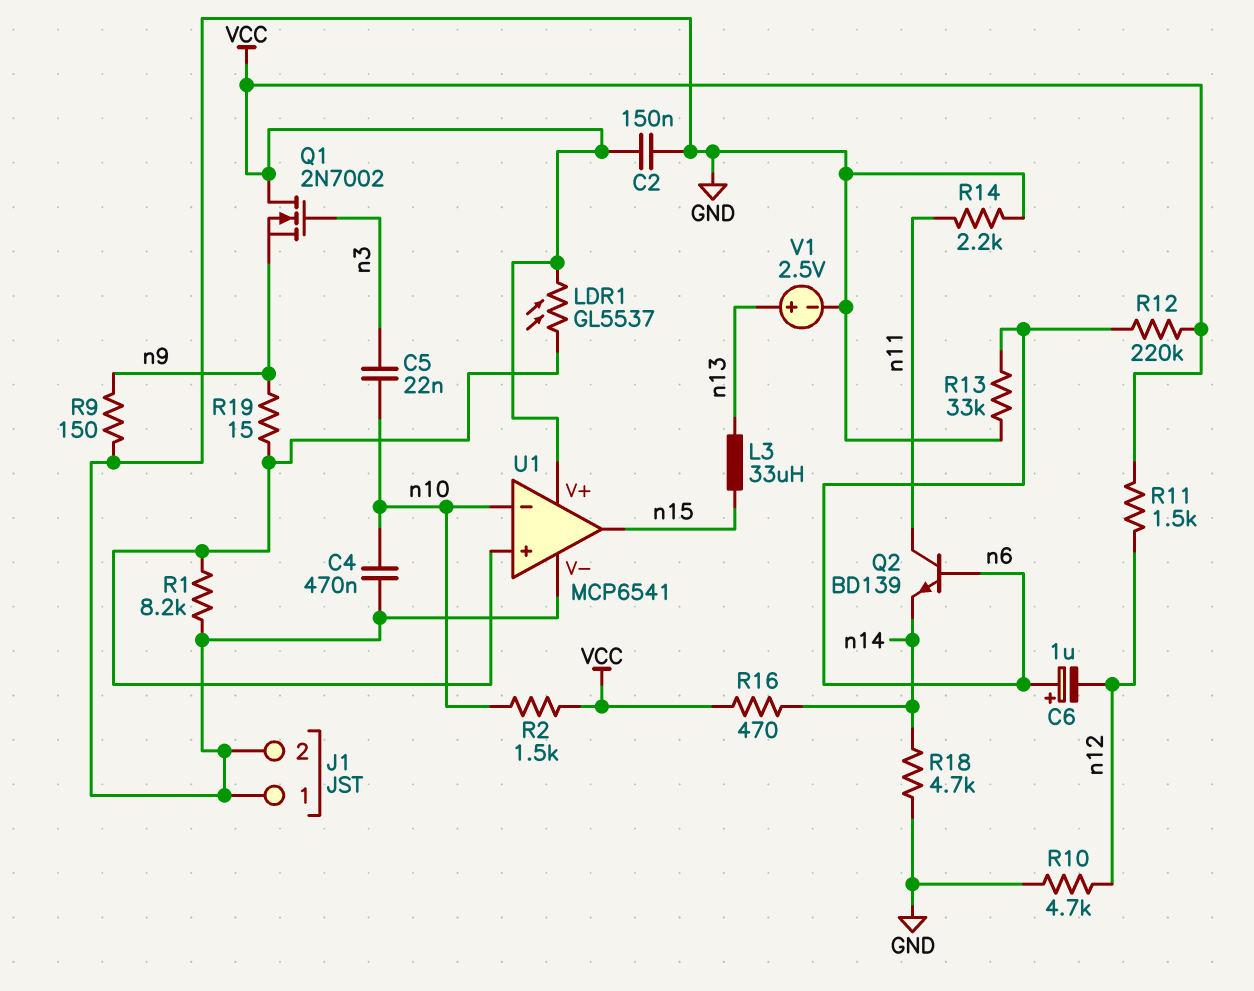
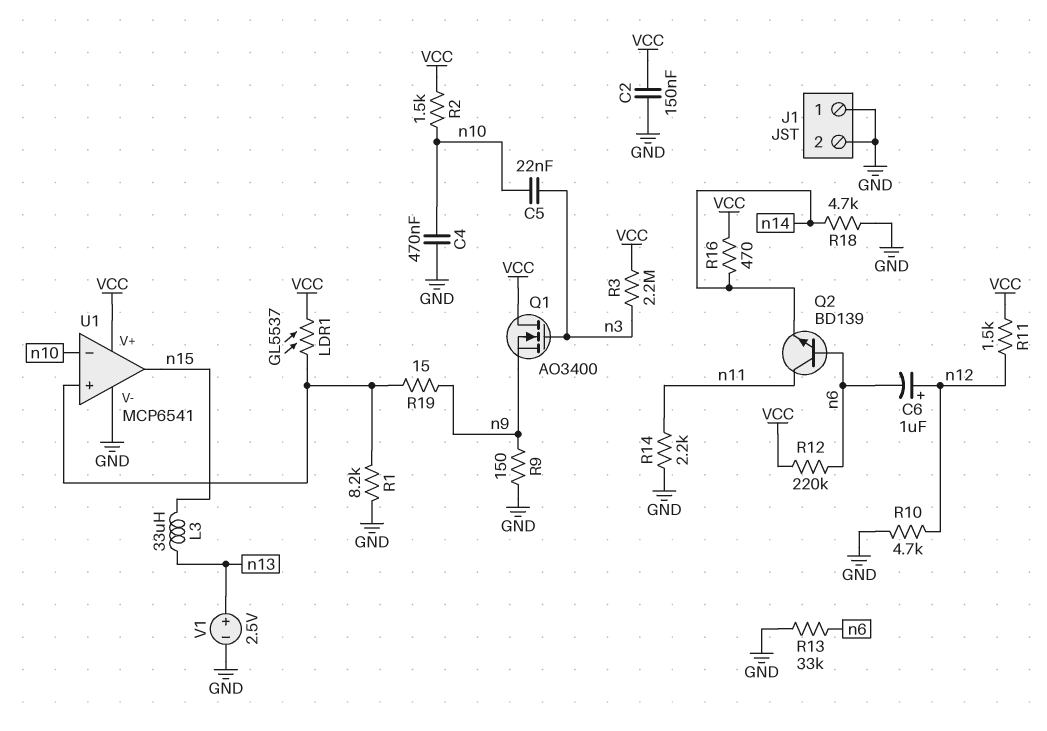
C6: 1uF (plus n6, minus n12) -> 1uF (plus n12, minus n6)
Q1: NMOS 2N7002 (G n3, D VCC, S n9) -> NMOS AO3400 (G n3, D VCC, S n9)
R3: none -> 2.2M (VCC, n3)

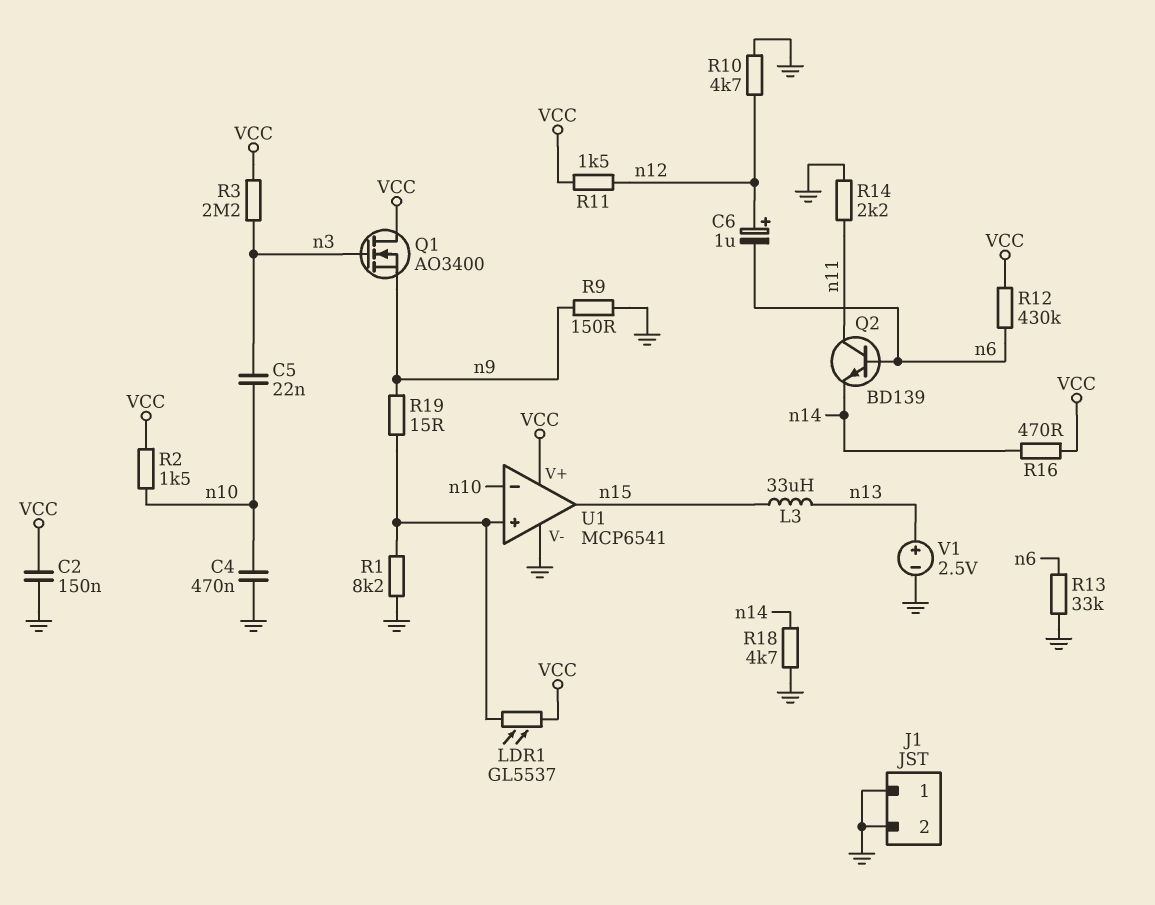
R12: 220k (VCC, n6) -> 430k (VCC, n6)

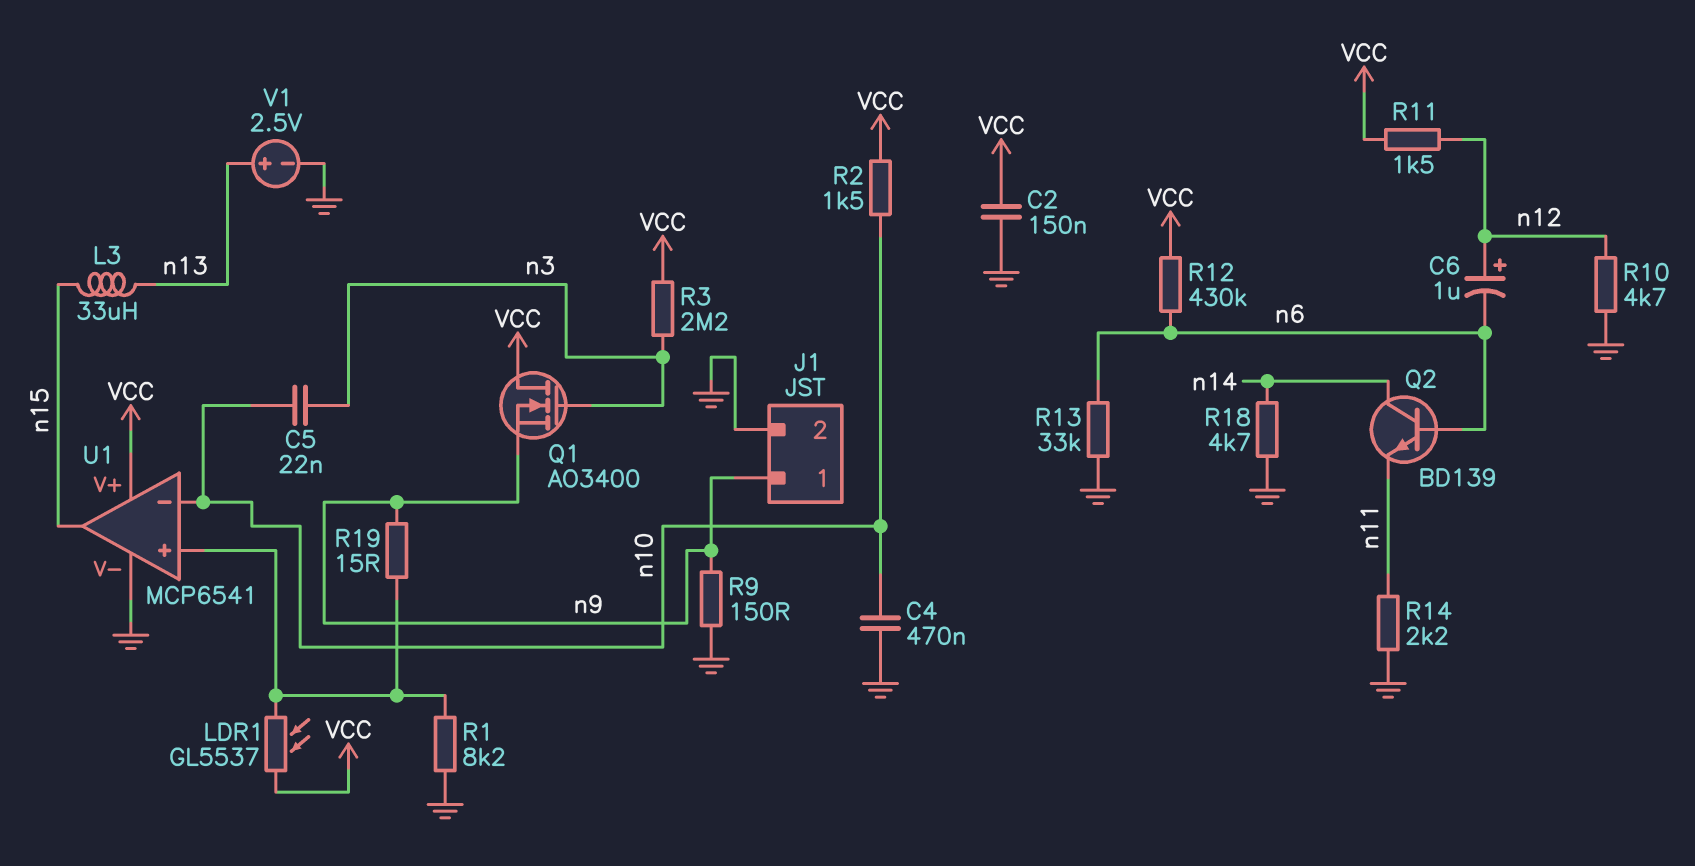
J1 pin 1: GND -> n9
Q2: NPN BD139 (B n6, C n11, E n14) -> NPN BD139 (B n6, C n14, E n11)
R16: 470 (VCC, n14) -> none

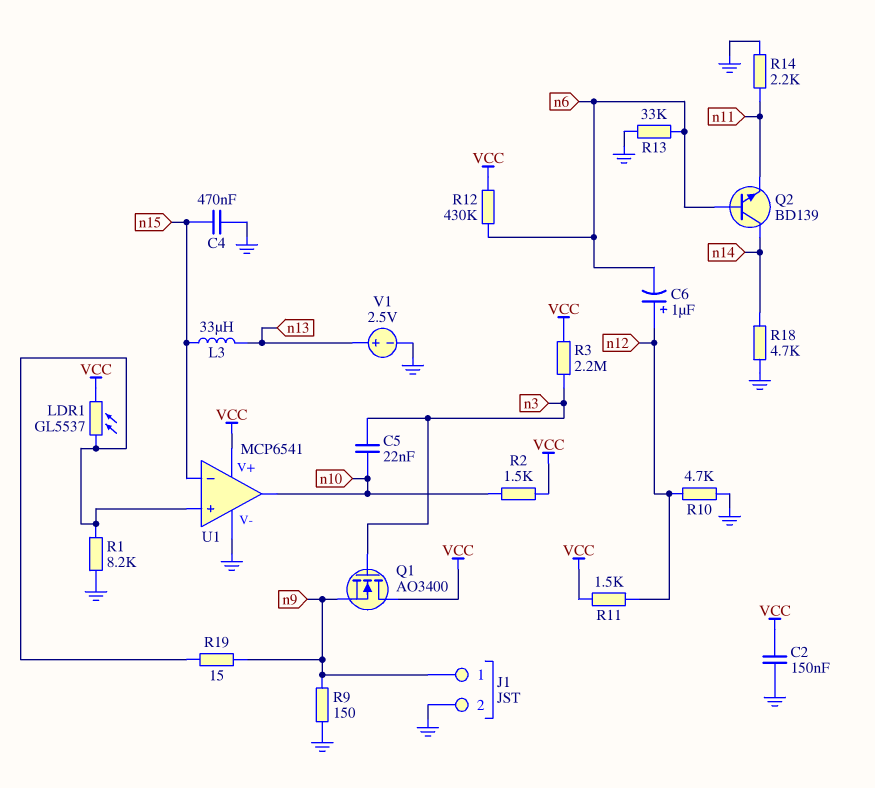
C4: 470nF (GND, n10) -> 470nF (GND, n15)
U1 pin in-: n10 -> n15
U1 pin out: n15 -> n10

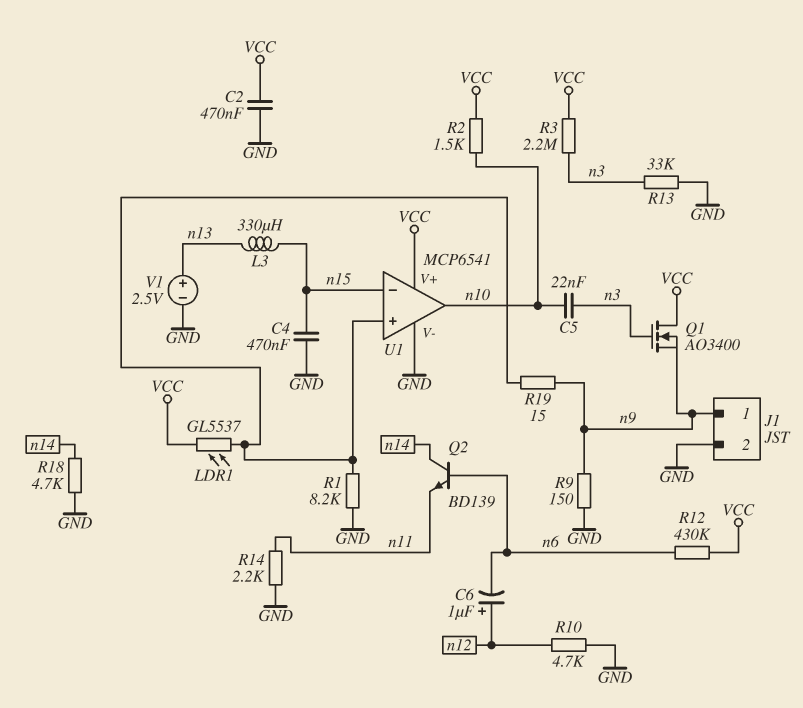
C2: 150nF (GND, VCC) -> 470nF (GND, VCC)
L3: 33uH (n13, n15) -> 330uH (n13, n15)
R11: 1.5k (VCC, n12) -> none
R13: 33k (GND, n6) -> 33k (GND, n3)

